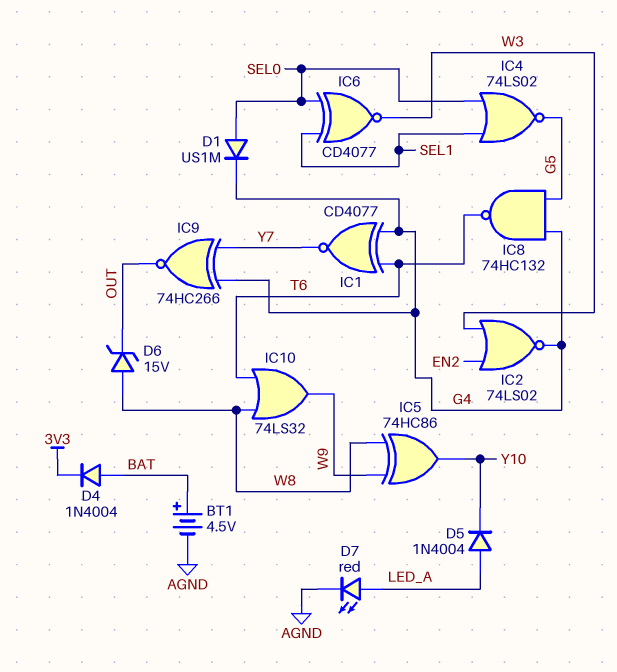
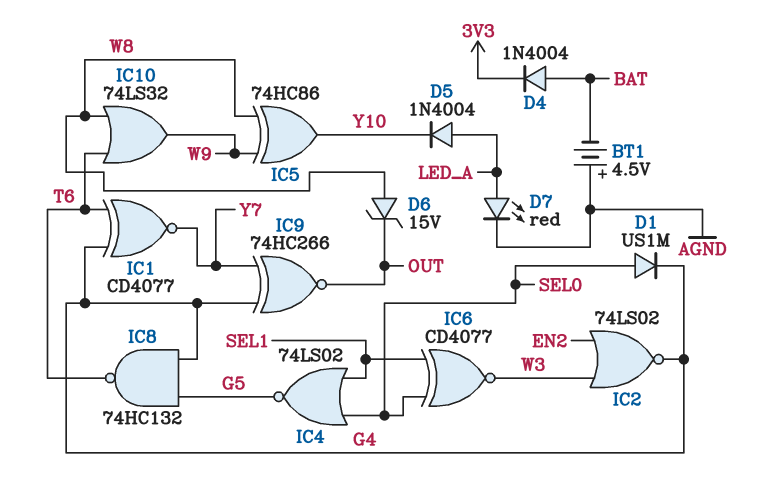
BT1: 4.5V (plus BAT, minus AGND) -> 4.5V (plus AGND, minus BAT)

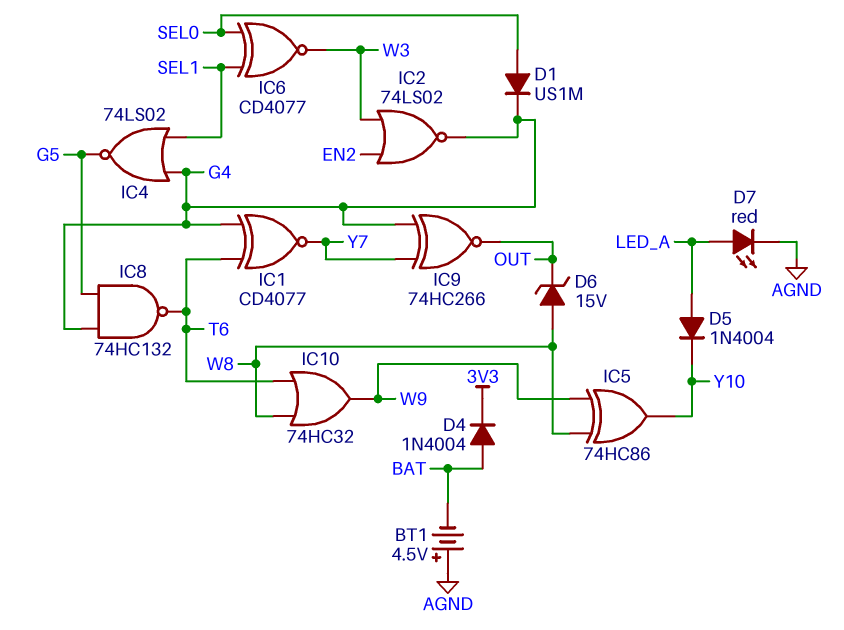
IC4: NOR 74LS02 (in SEL0, in SEL1, out G5) -> NOR 74LS02 (in G4, in SEL1, out G5)
IC10: OR 74LS32 (in T6, in W8, out W9) -> OR 74HC32 (in T6, in W8, out W9)

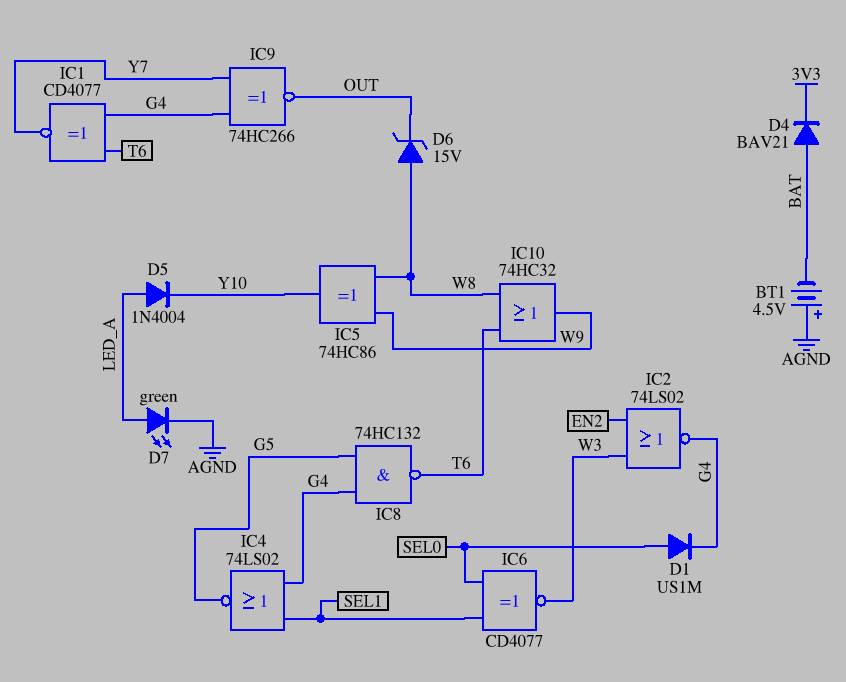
D4: diode 1N4004 (A BAT, K 3V3) -> diode BAV21 (A BAT, K 3V3)
D7: LED red (A LED_A, K AGND) -> LED green (A LED_A, K AGND)

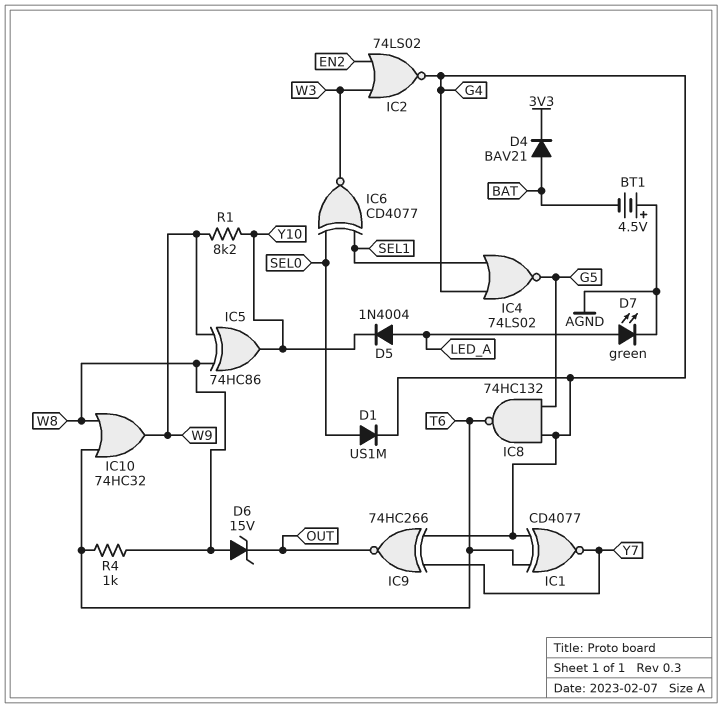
R1: none -> 8.2k (W9, Y10)
R4: none -> 1k (T6, W8)

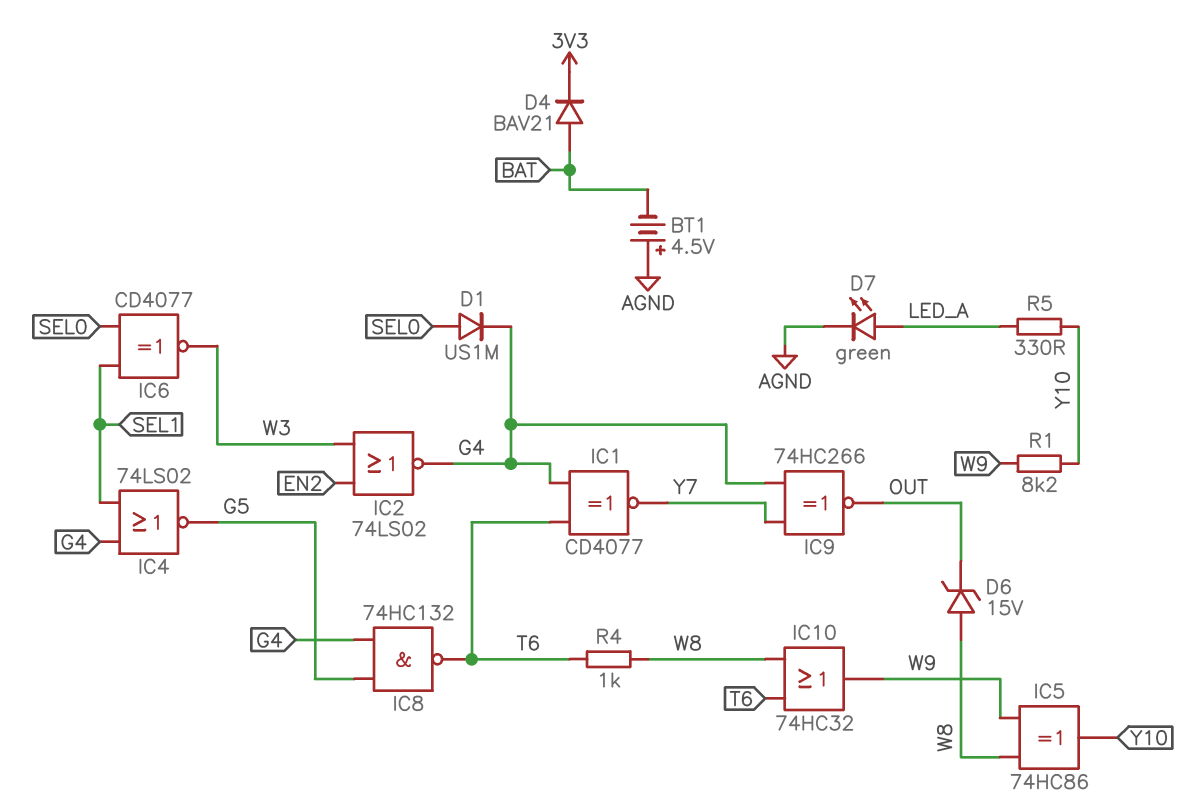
D5: diode 1N4004 (A LED_A, K Y10) -> none
R5: none -> 330 (LED_A, Y10)

